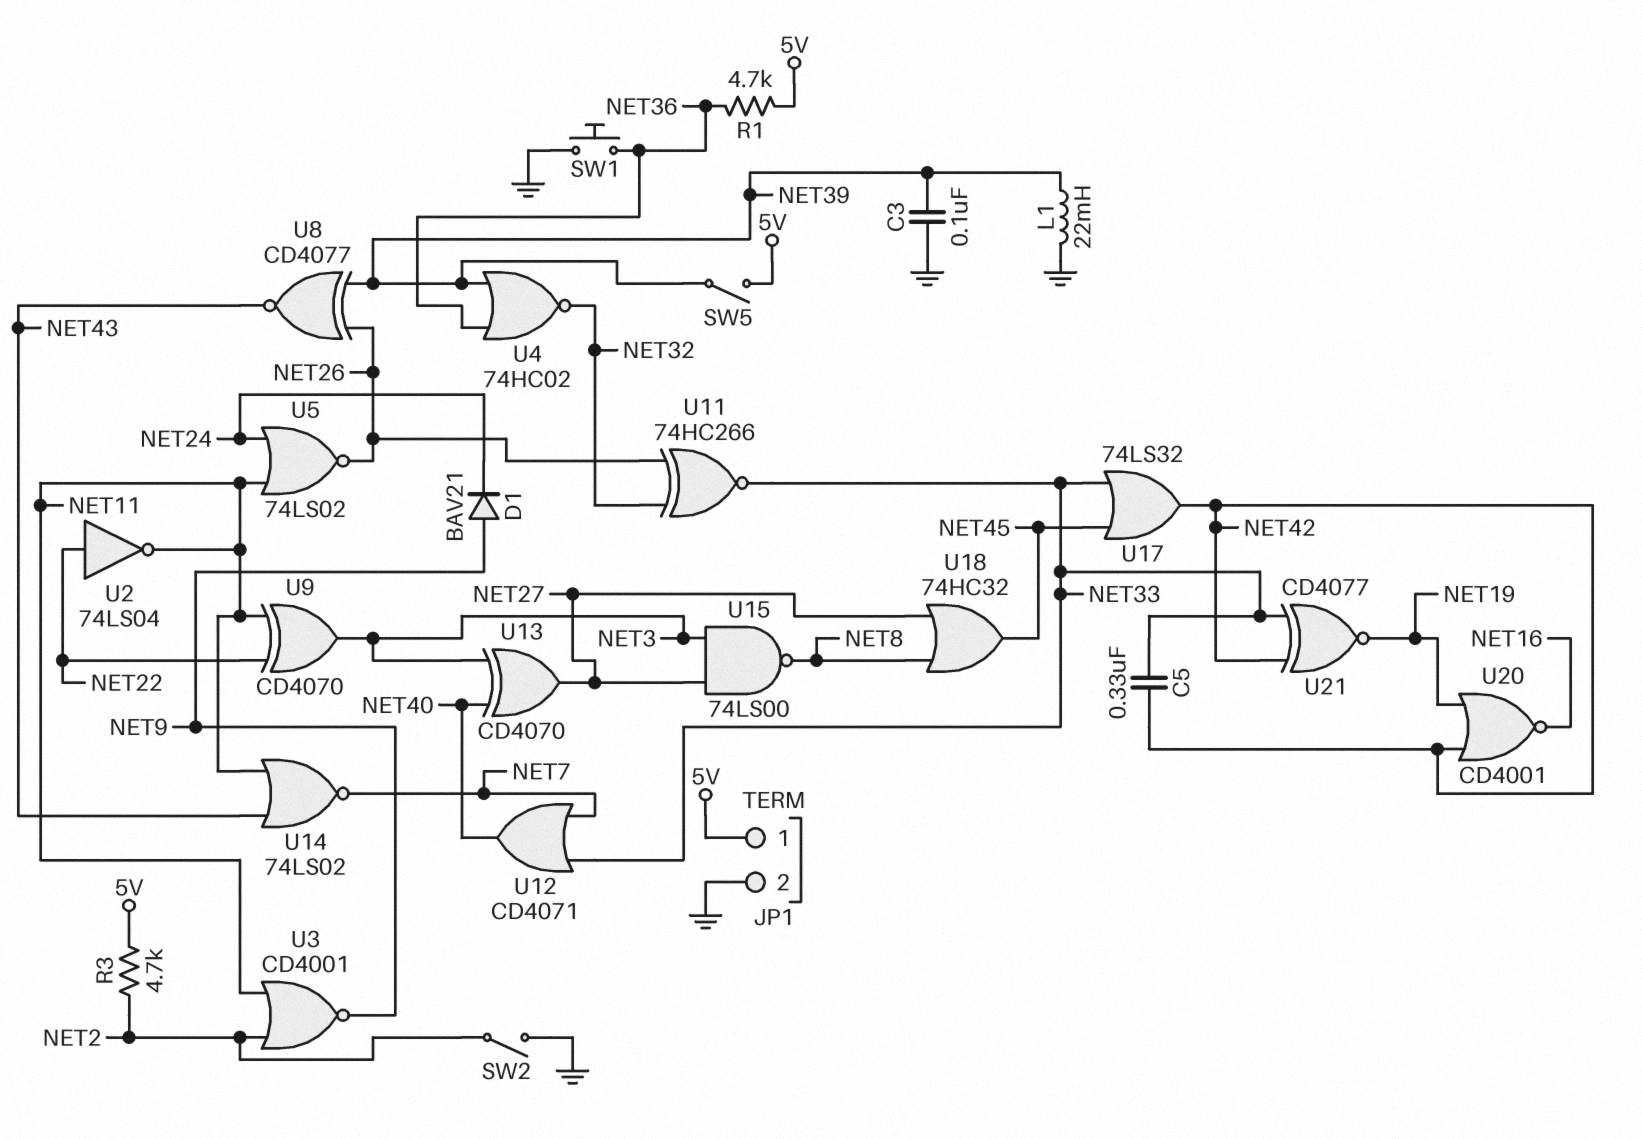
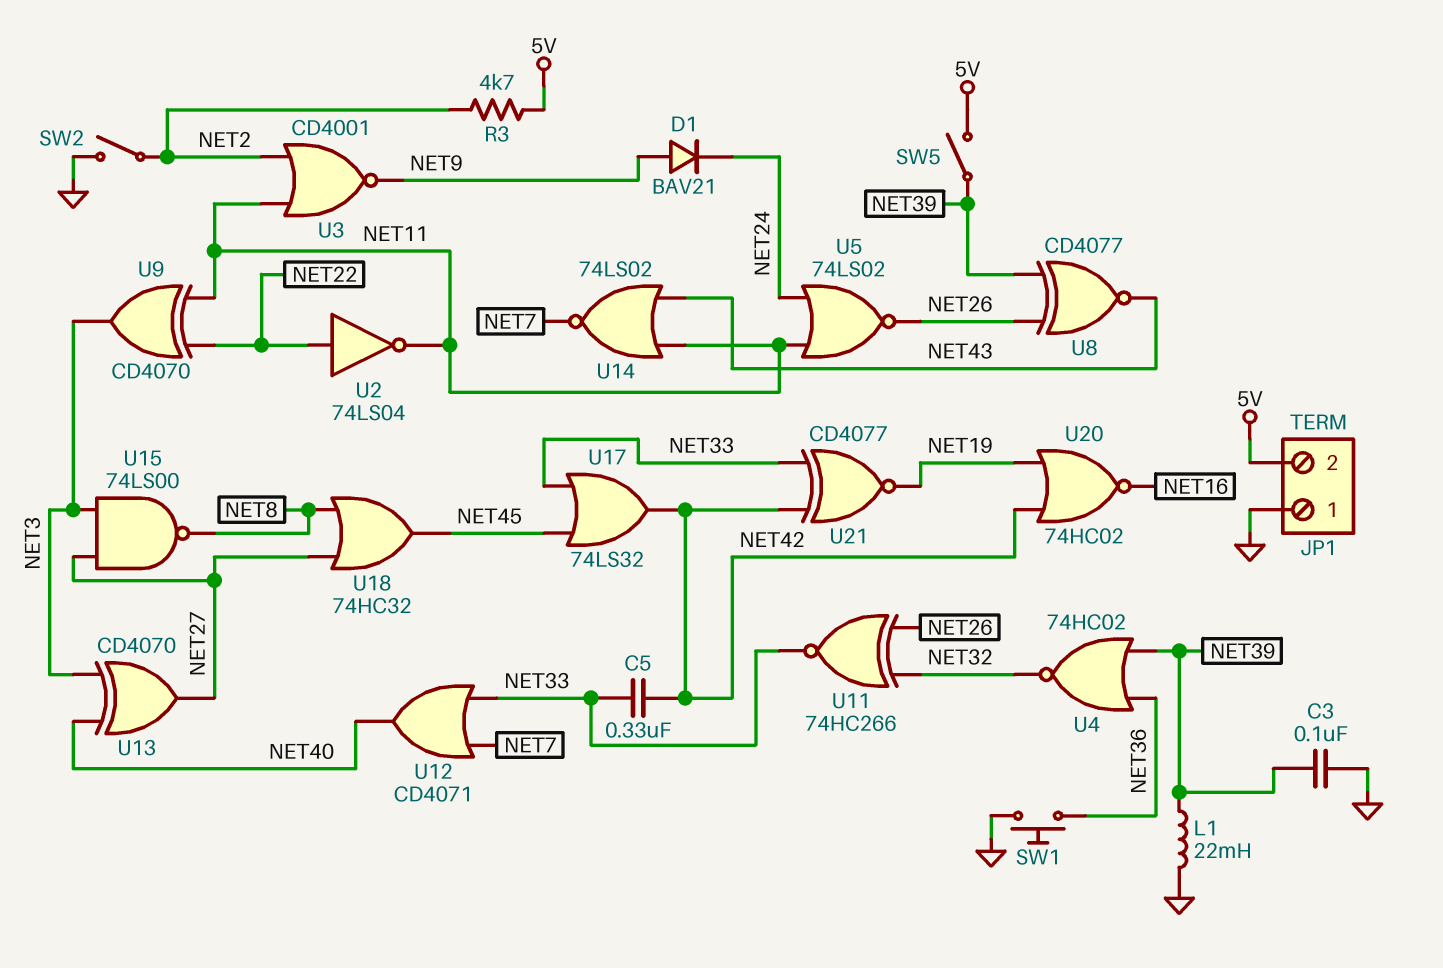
JP1 pin 1: 5V -> GND
JP1 pin 2: GND -> 5V
R1: 4.7k (5V, NET36) -> none
U20: NOR CD4001 (in NET19, in NET42, out NET16) -> NOR 74HC02 (in NET19, in NET42, out NET16)

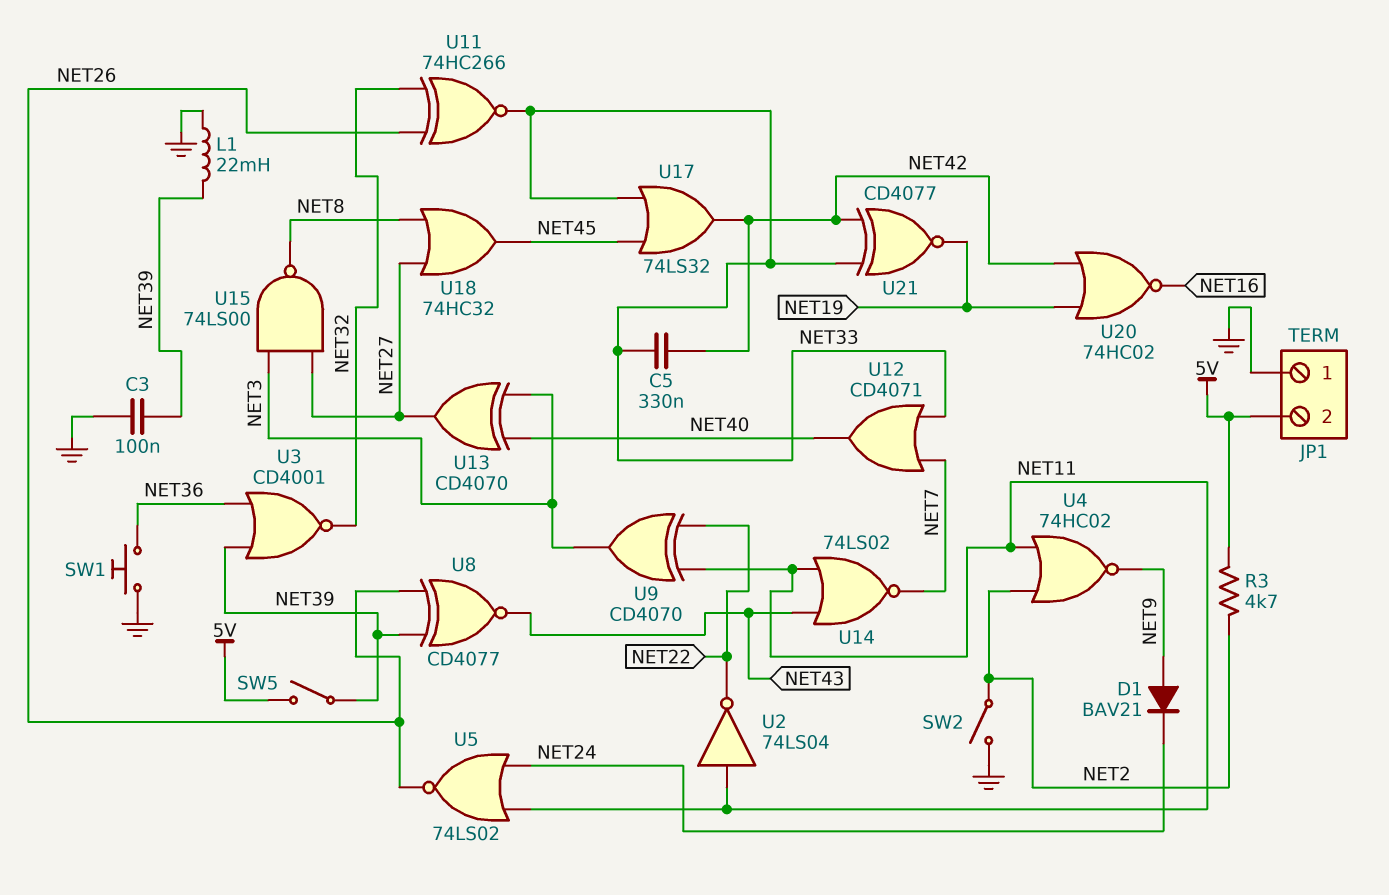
U2: NOT 74LS04 (in NET22, out NET11) -> NOT 74LS04 (in NET11, out NET22)
U3: NOR CD4001 (in NET2, in NET11, out NET9) -> NOR CD4001 (in NET36, in NET39, out NET32)
U4: NOR 74HC02 (in NET36, in NET39, out NET32) -> NOR 74HC02 (in NET2, in NET11, out NET9)

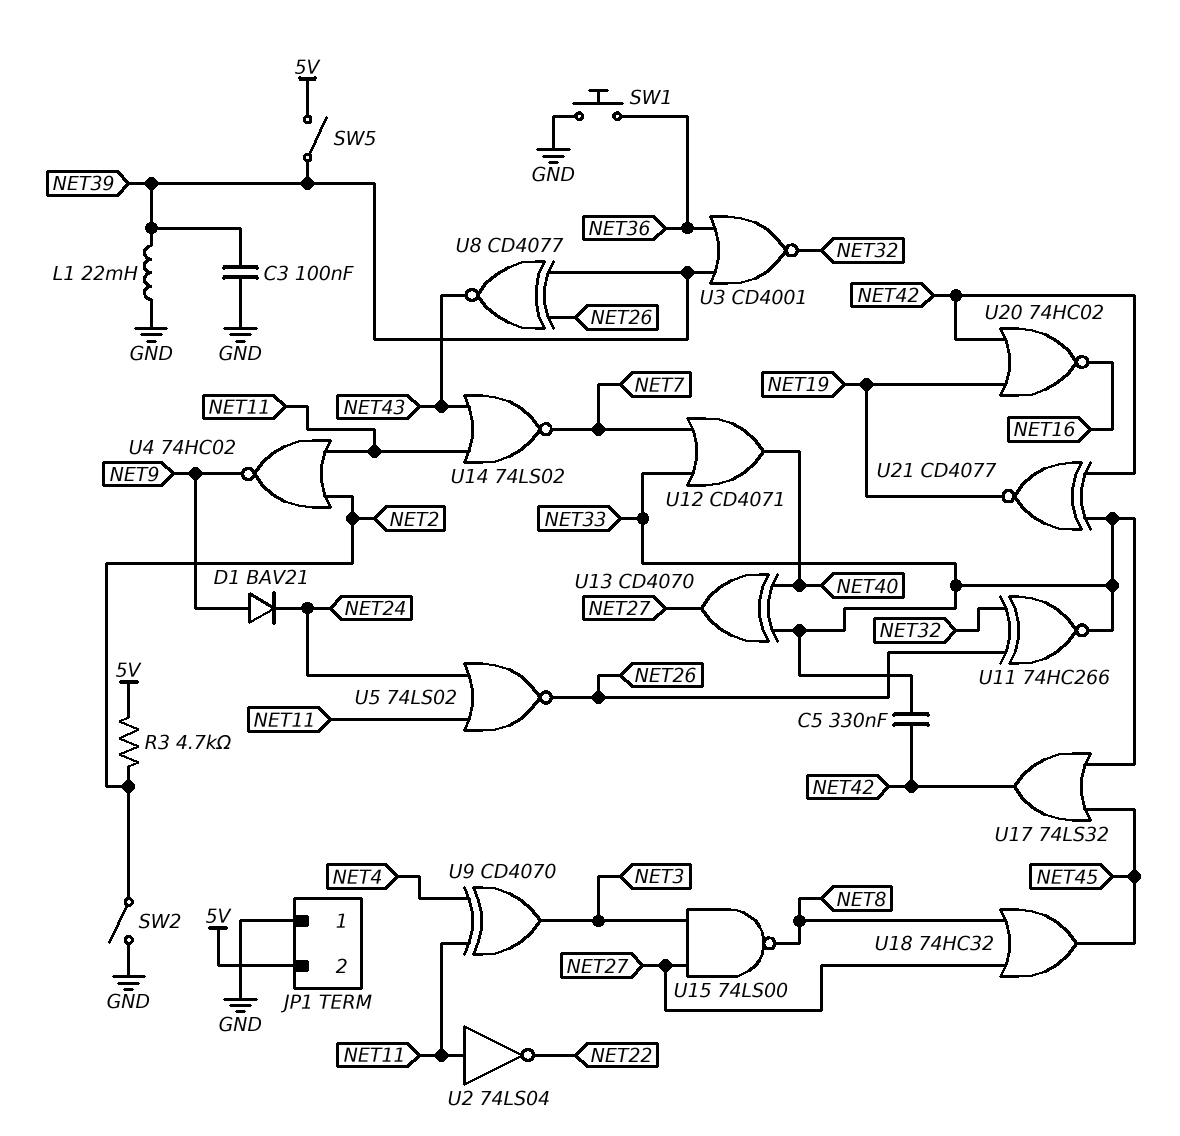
U9: XOR CD4070 (in NET11, in NET22, out NET3) -> XOR CD4070 (in NET4, in NET11, out NET3)
U13: XOR CD4070 (in NET3, in NET40, out NET27) -> XOR CD4070 (in NET33, in NET40, out NET27)

